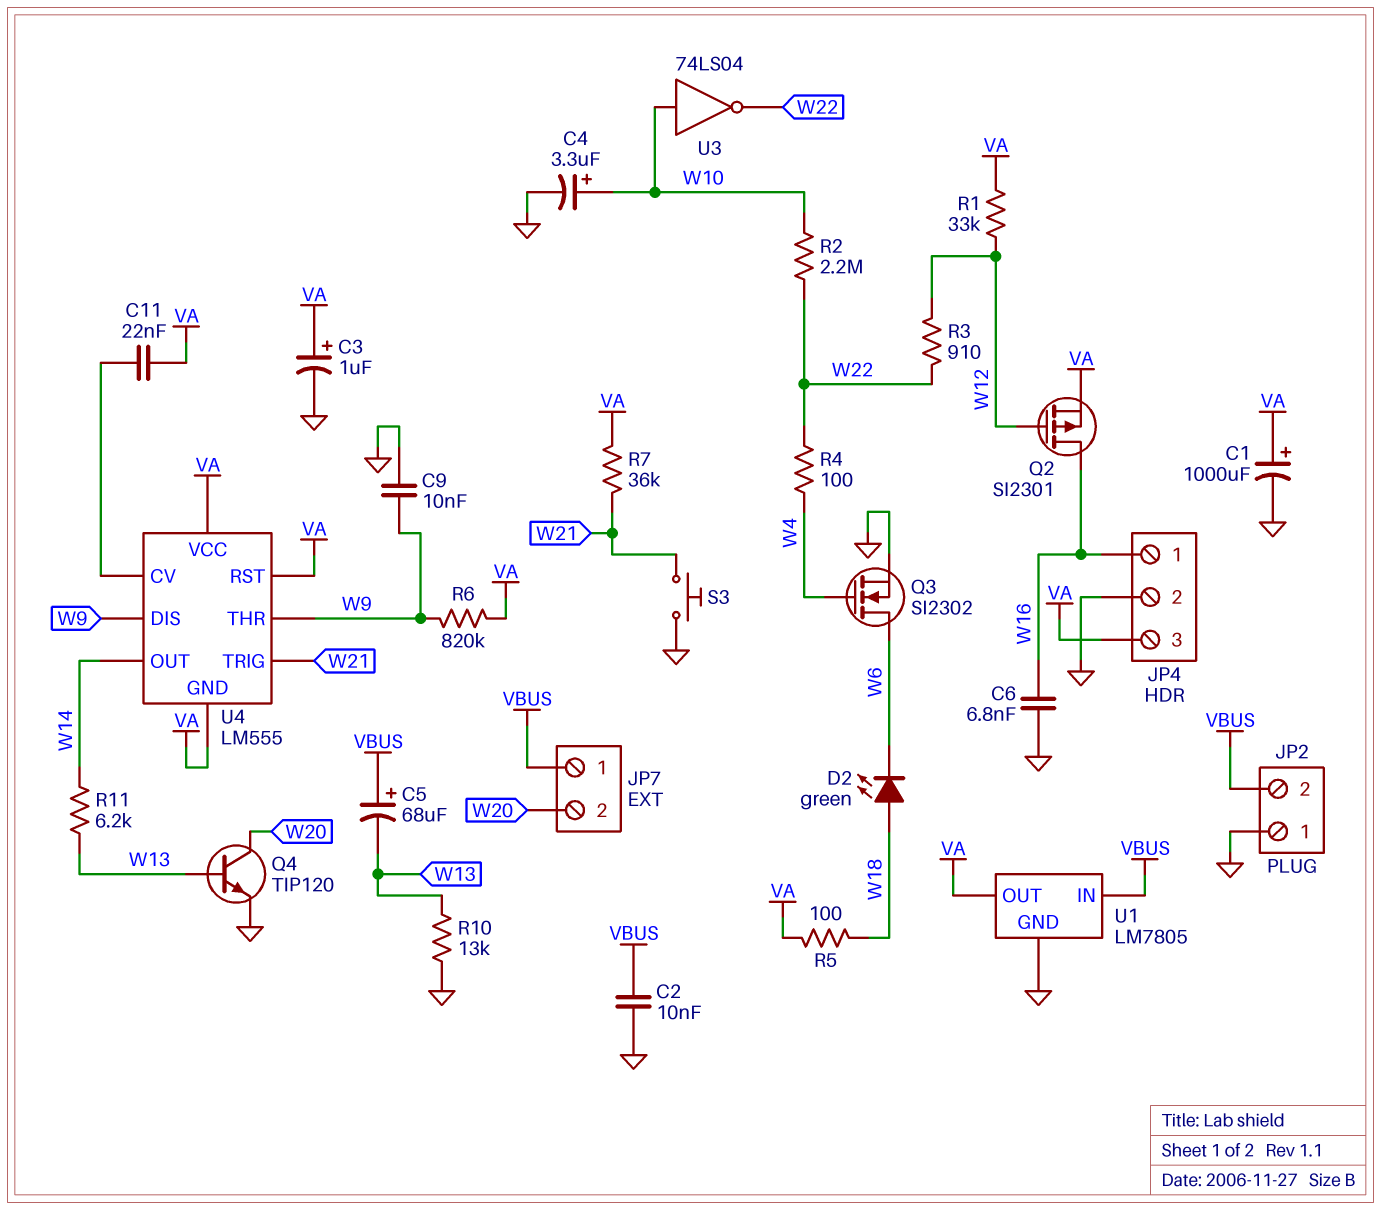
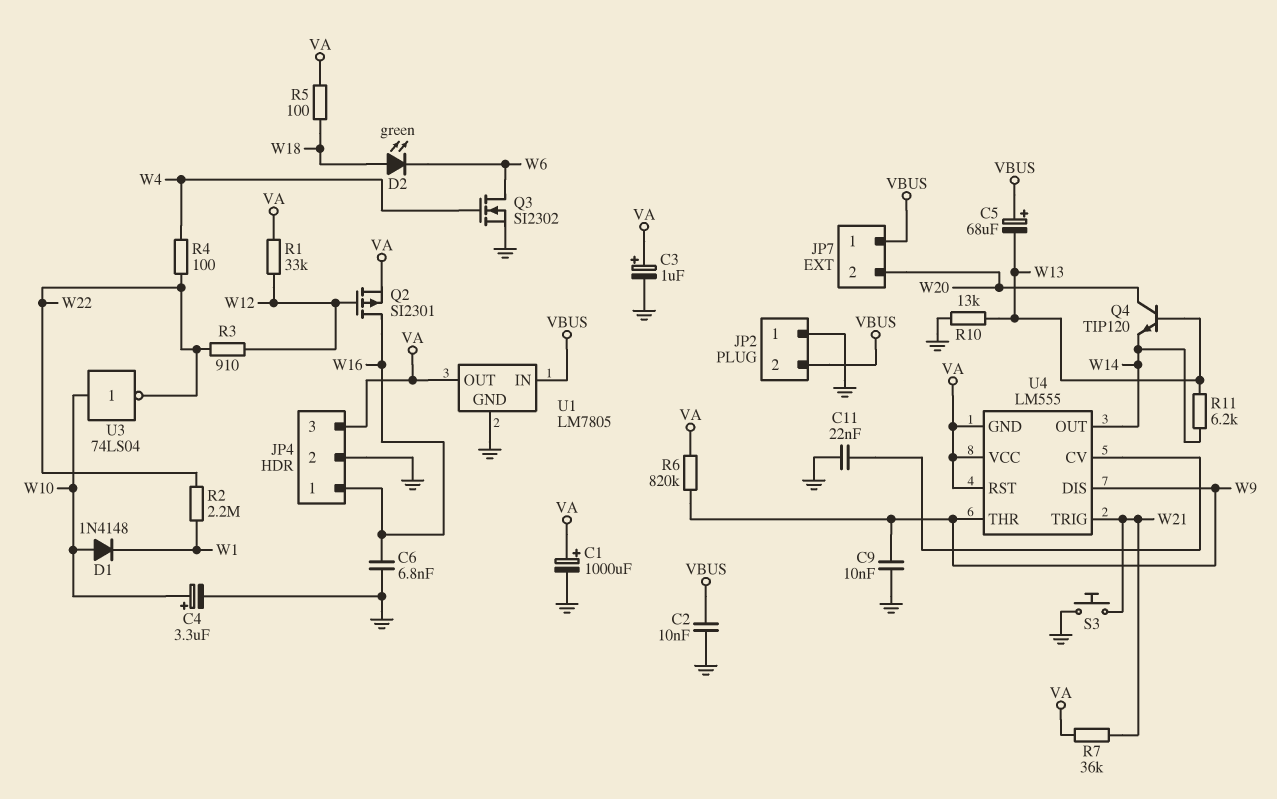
C11: 22nF (U4/CV, VA) -> 22nF (GND, U4/CV)
D1: none -> diode 1N4148 (A W10, K W1)
Q4: NPN TIP120 (B W13, C W20, E GND) -> NPN TIP120 (B W13, C W20, E W14)
R2: 2.2M (W10, W22) -> 2.2M (W1, W22)

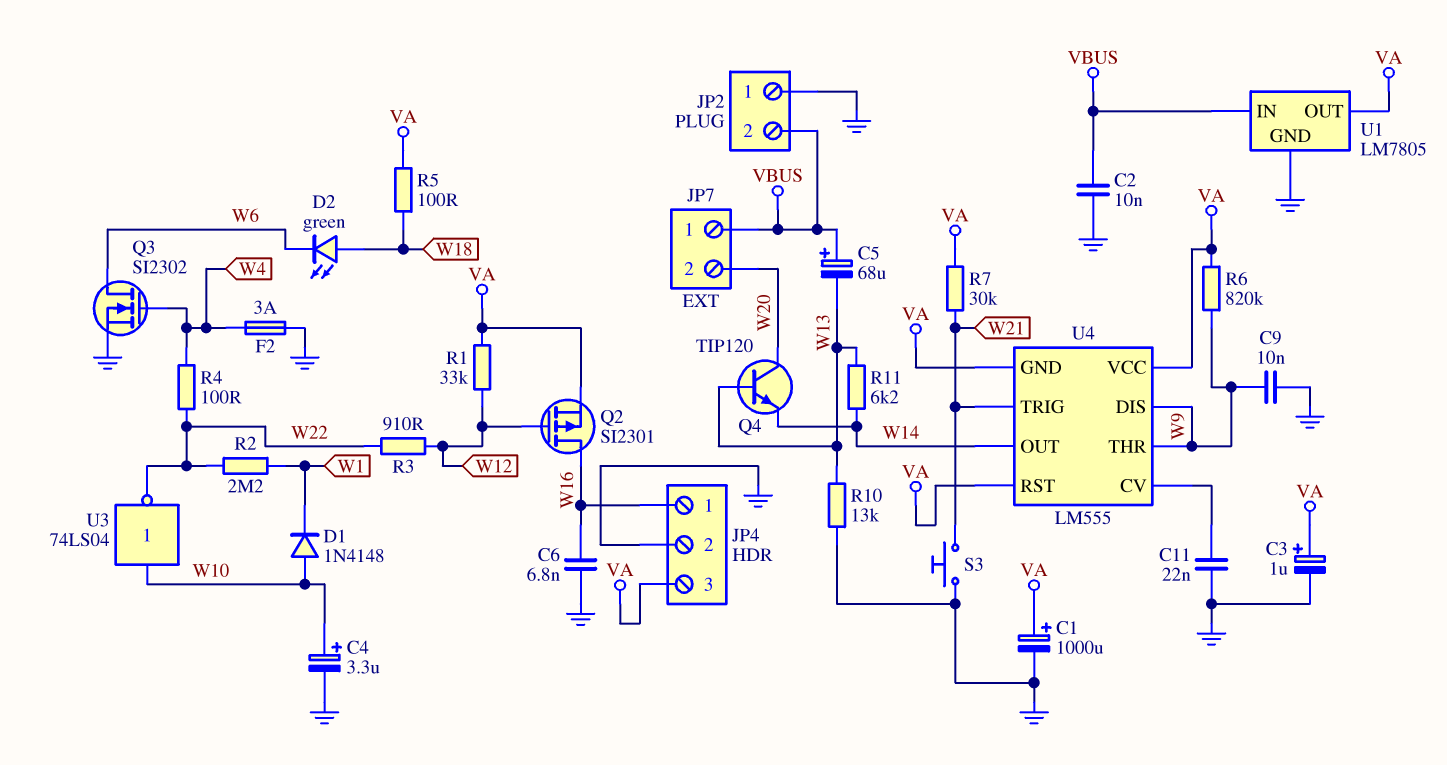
F2: none -> 3A (GND, W4)
R7: 36k (VA, W21) -> 30k (VA, W21)

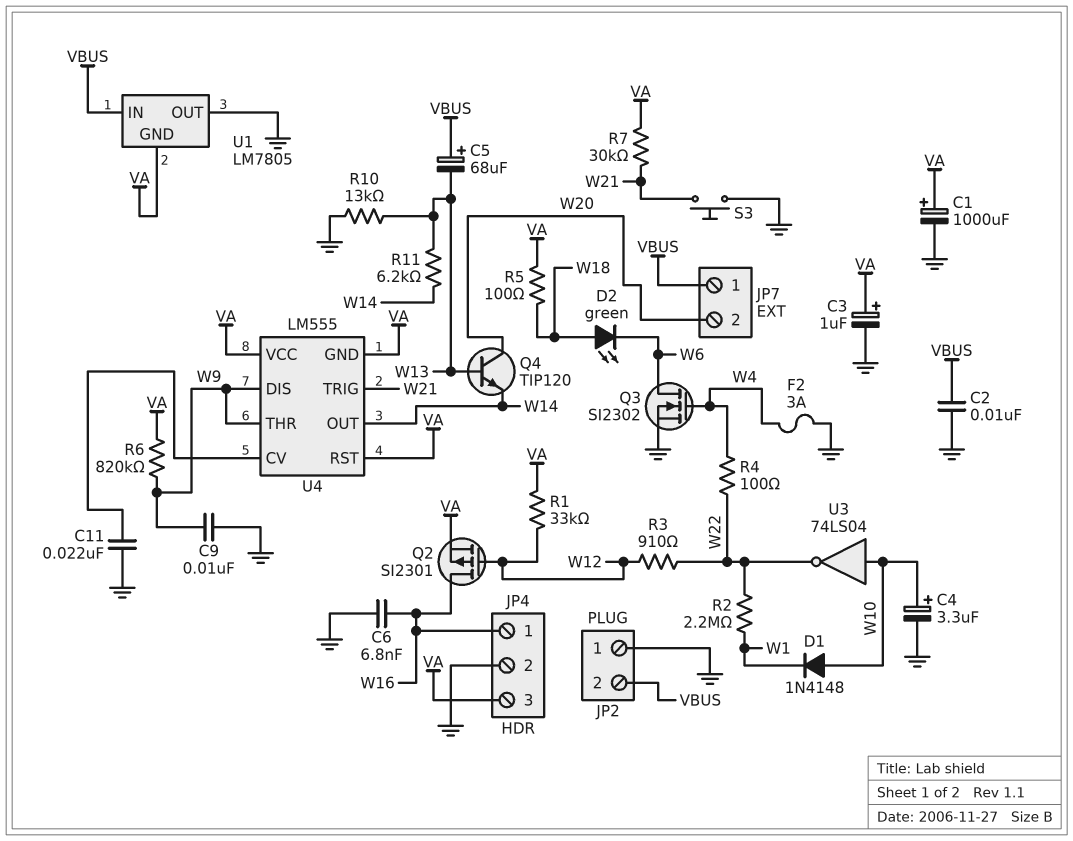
U1 pin GND: GND -> VA
U1 pin OUT: VA -> GND

